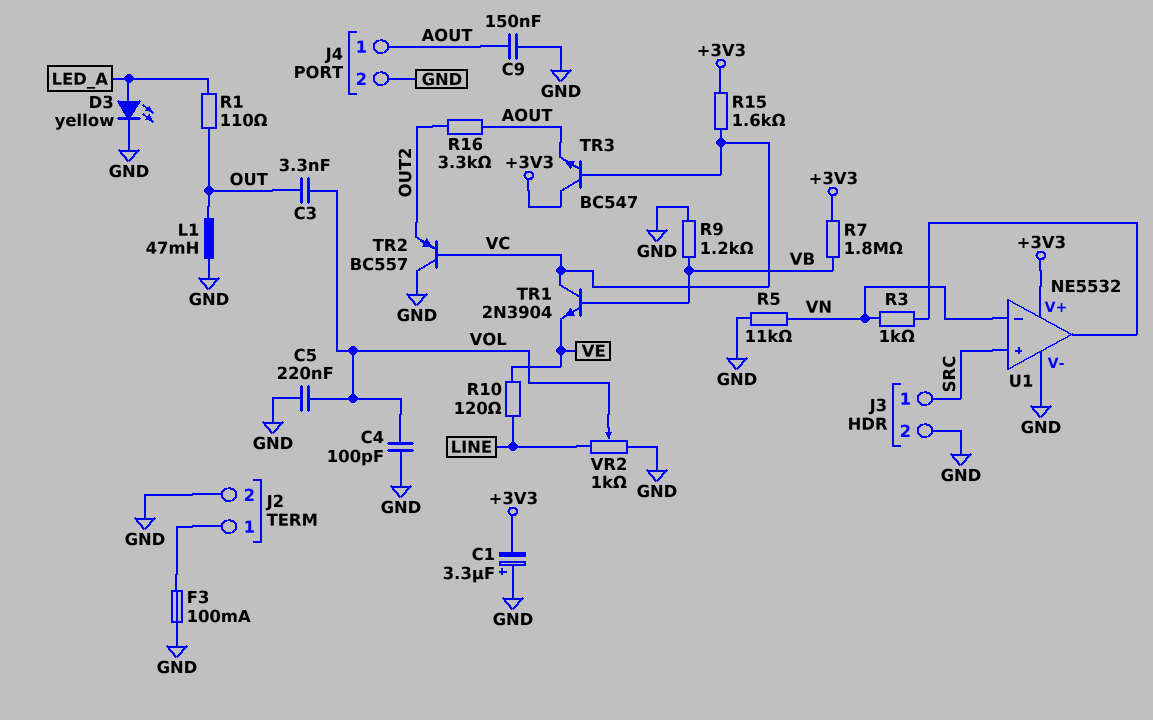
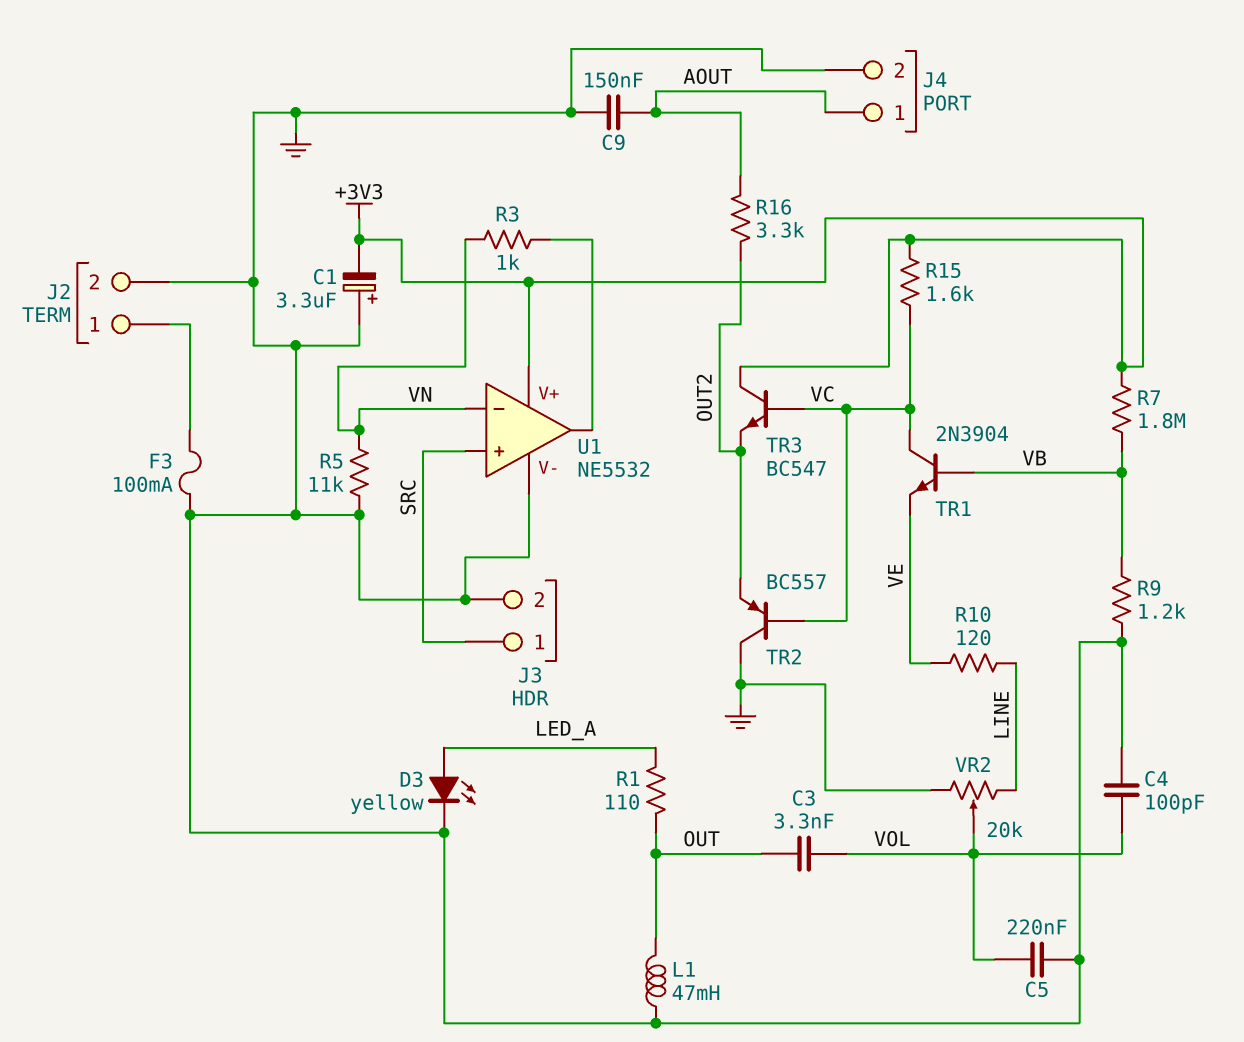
TR3: NPN BC547 (B VC, C +3V3, E AOUT) -> NPN BC547 (B VC, C +3V3, E OUT2)
VR2: 1k (GND, LINE, wiper VOL) -> 20k (GND, LINE, wiper VOL)

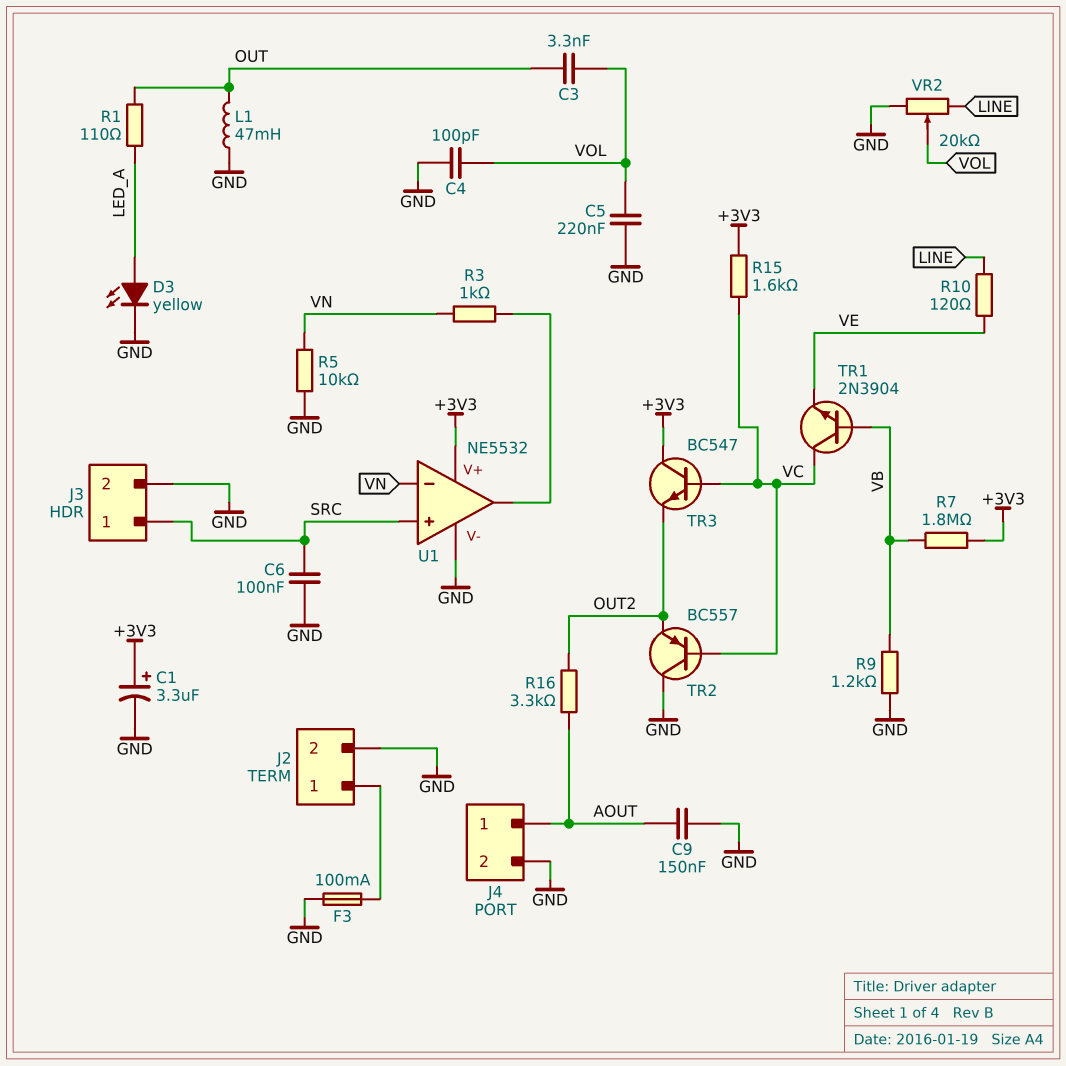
C1: 3.3uF (plus GND, minus +3V3) -> 3.3uF (plus +3V3, minus GND)
C6: none -> 100nF (GND, SRC)
R5: 11k (GND, VN) -> 10k (GND, VN)

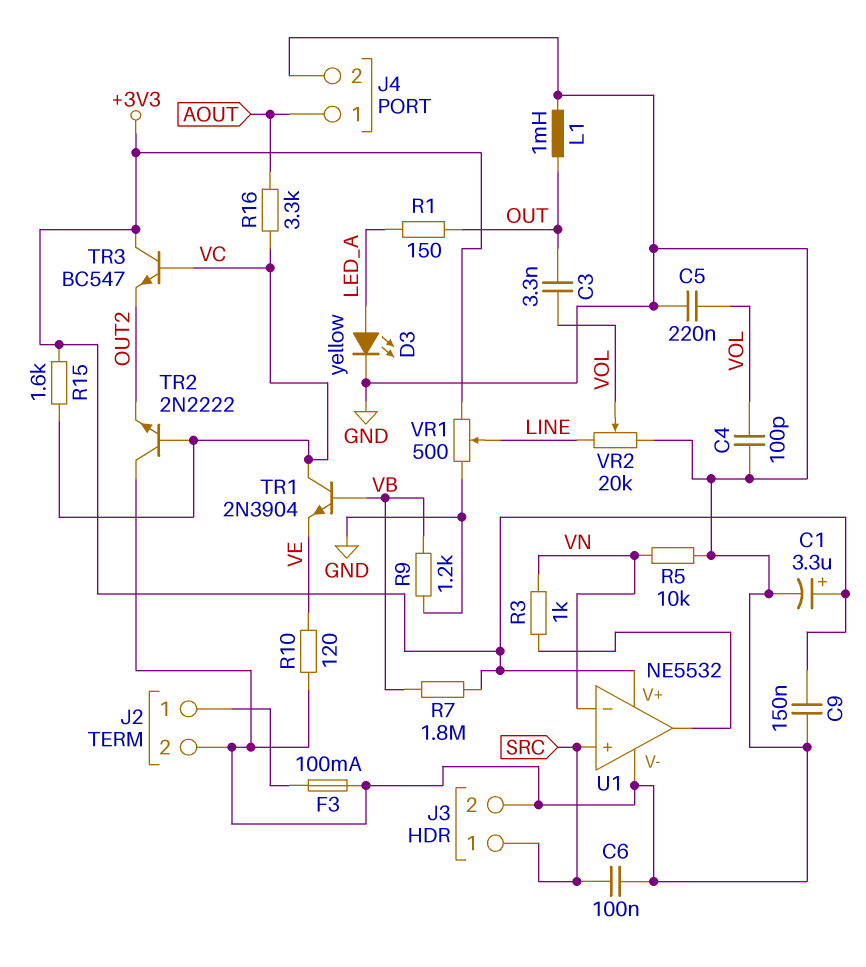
C9: 150nF (AOUT, GND) -> 150nF (+3V3, GND)
L1: 47mH (GND, OUT) -> 1mH (GND, OUT)
R1: 110 (LED_A, OUT) -> 150 (LED_A, OUT)
R10: 120 (LINE, VE) -> 120 (GND, VE)
R16: 3.3k (AOUT, OUT2) -> 3.3k (AOUT, VC)
TR2: PNP BC557 (B VC, C GND, E OUT2) -> NPN 2N2222 (B VC, C GND, E OUT2)
VR1: none -> 500 (+3V3, GND, wiper LINE)

